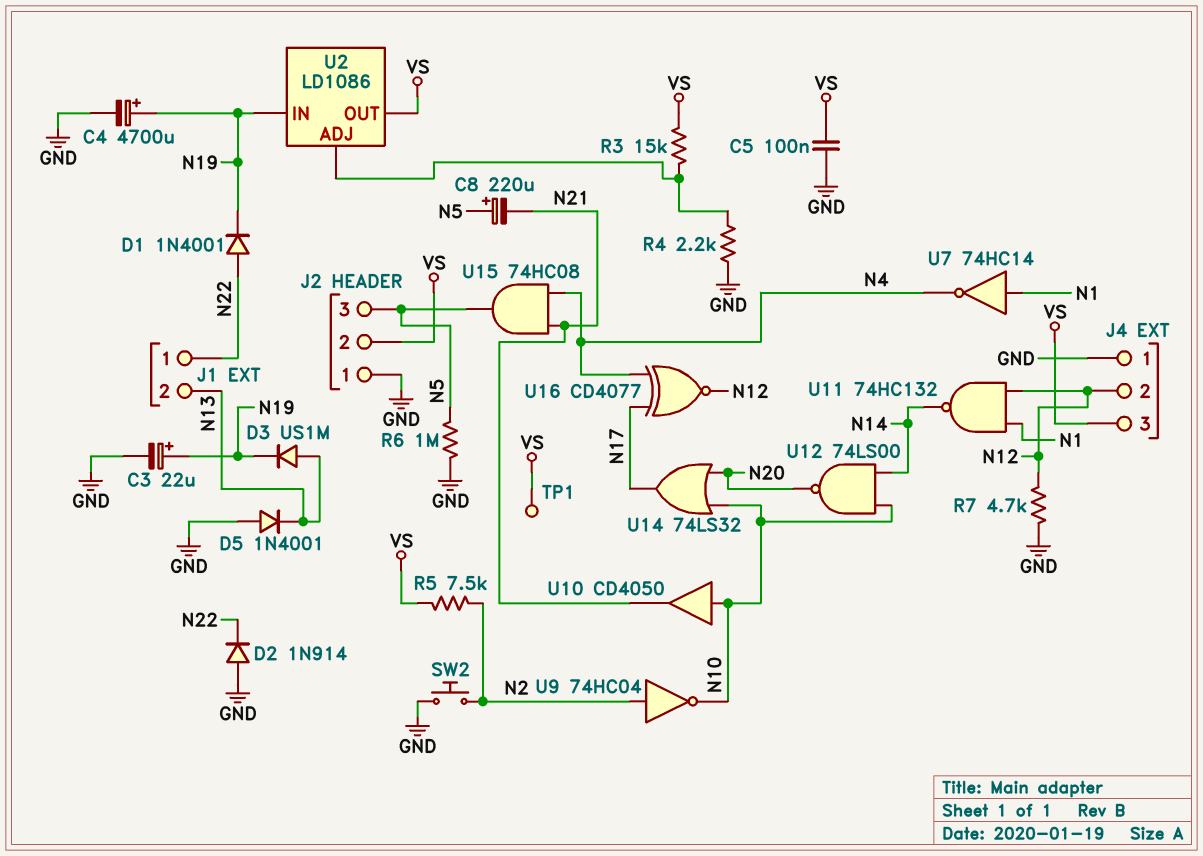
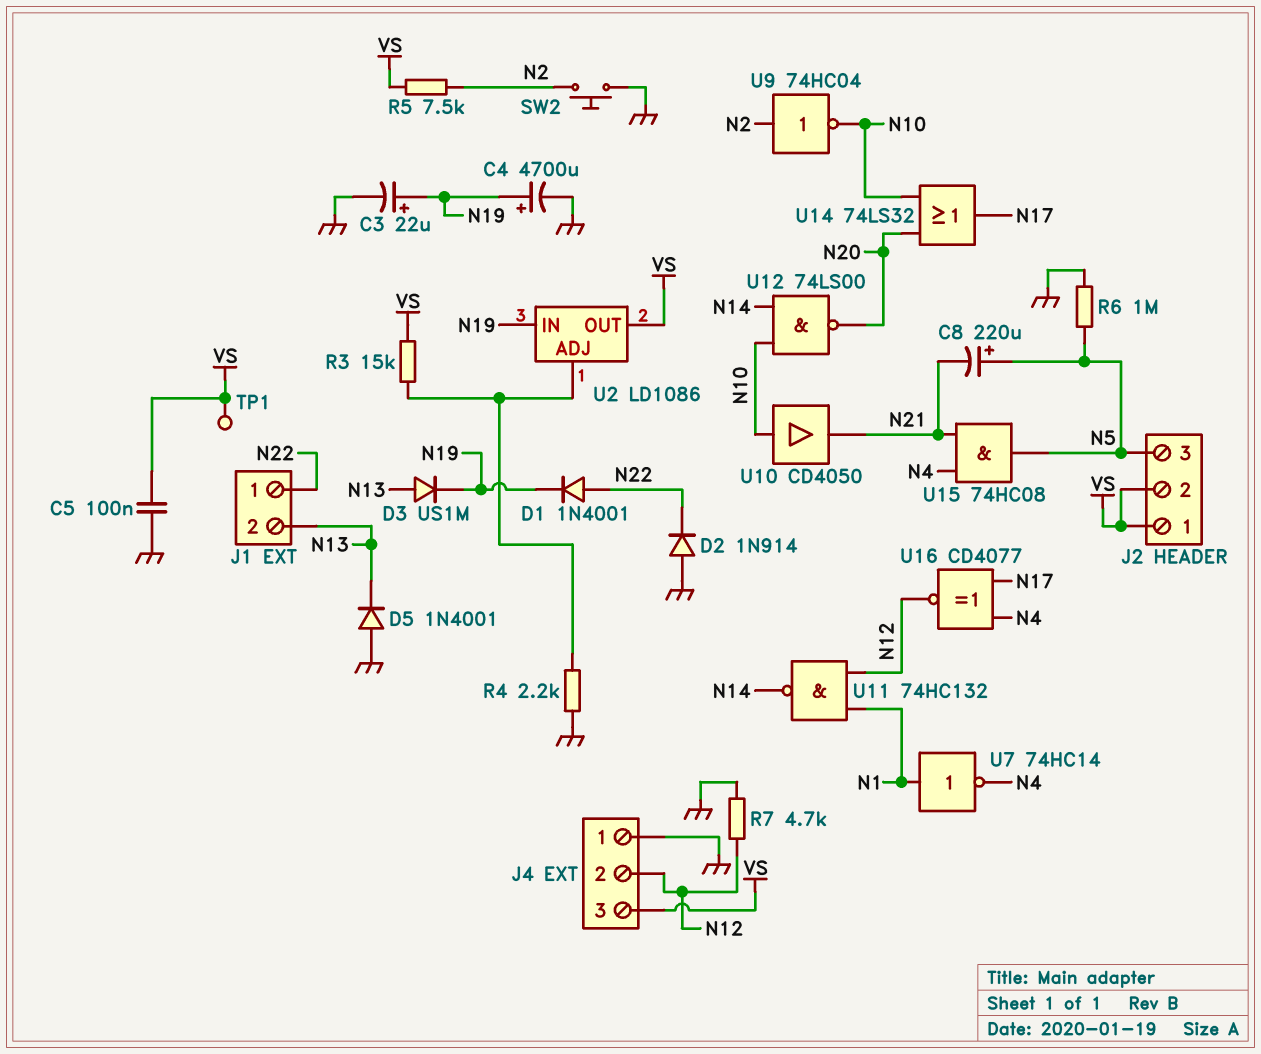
J2 pin 1: GND -> VS

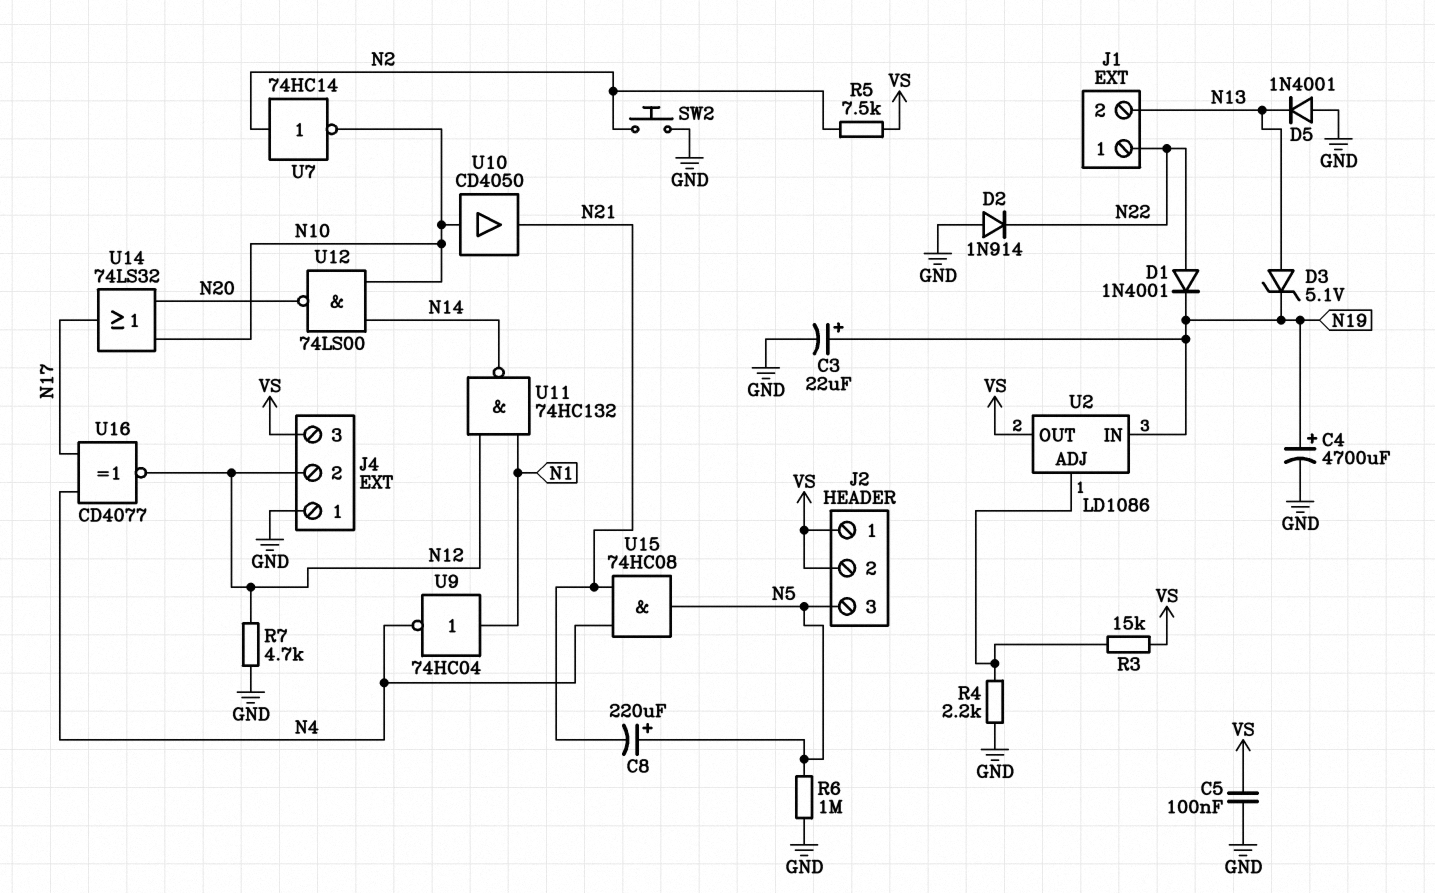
D3: diode US1M (A N13, K N19) -> zener 5.1V (A N13, K N19)
TP1: test point (VS) -> none
U7: NOT 74HC14 (in N1, out N4) -> NOT 74HC14 (in N2, out N10)
U9: NOT 74HC04 (in N2, out N10) -> NOT 74HC04 (in N1, out N4)

